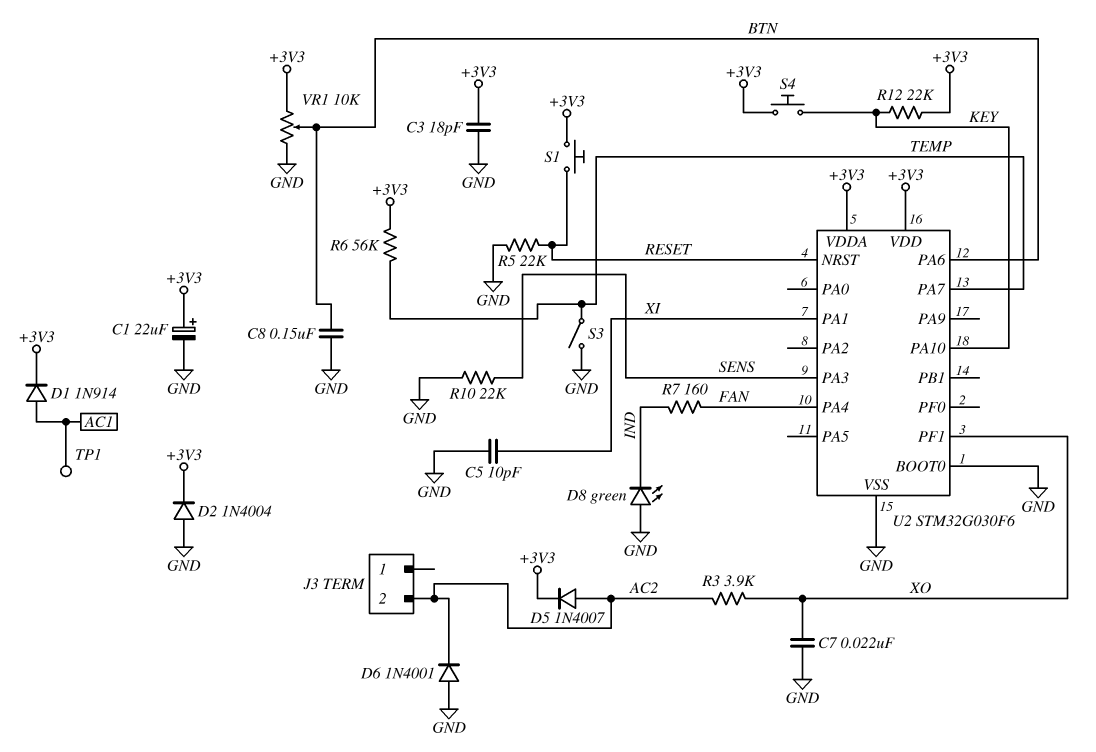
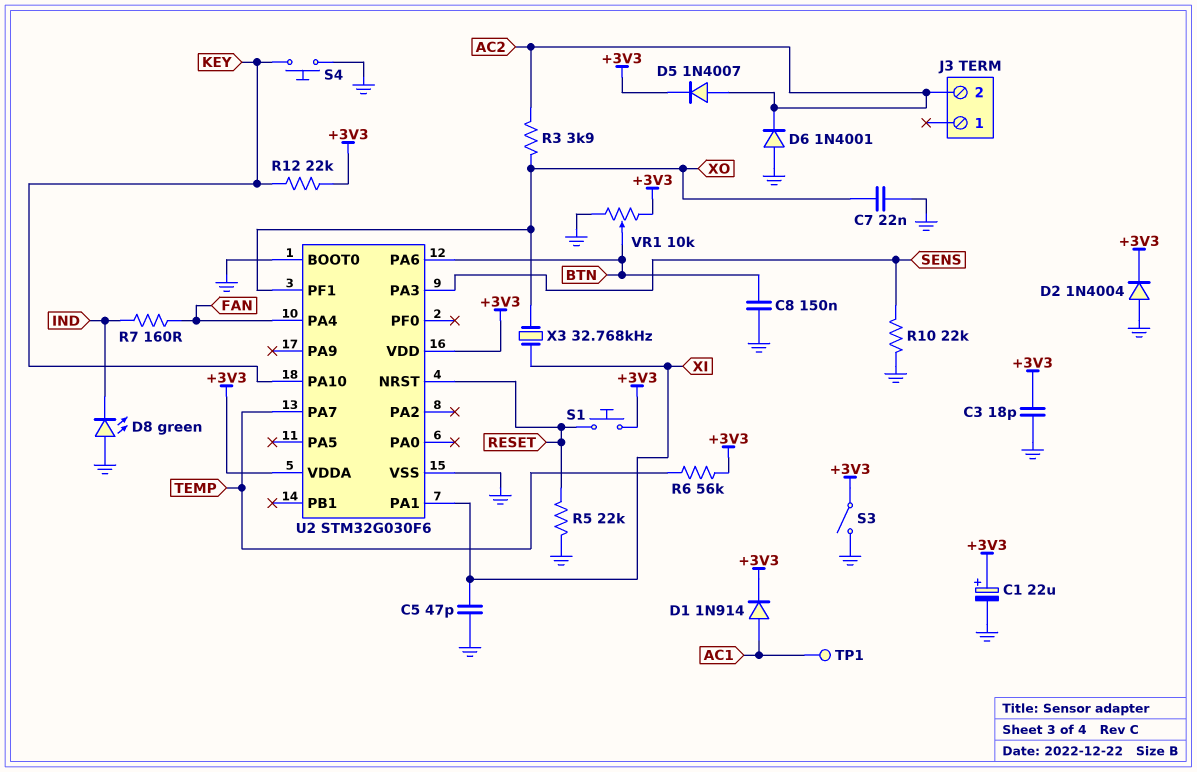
C5: 10pF (GND, XI) -> 47pF (GND, XI)
S3: switch (GND, TEMP) -> switch (+3V3, GND)
S4: button (+3V3, KEY) -> button (GND, KEY)
X3: none -> 32.768kHz (XI, XO)

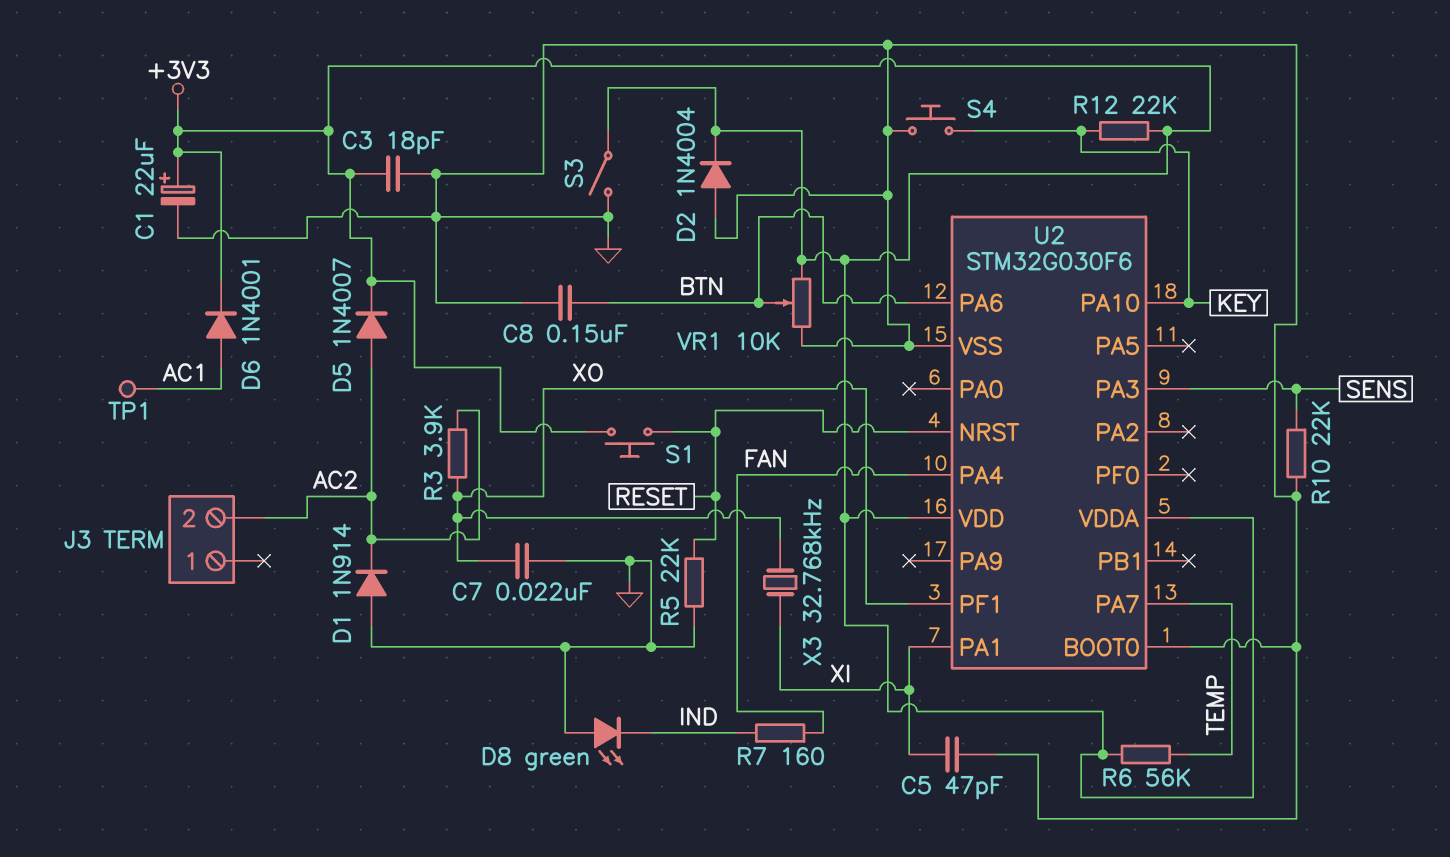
D1: diode 1N914 (A AC1, K +3V3) -> diode 1N914 (A GND, K AC2)
D6: diode 1N4001 (A GND, K AC2) -> diode 1N4001 (A AC1, K +3V3)

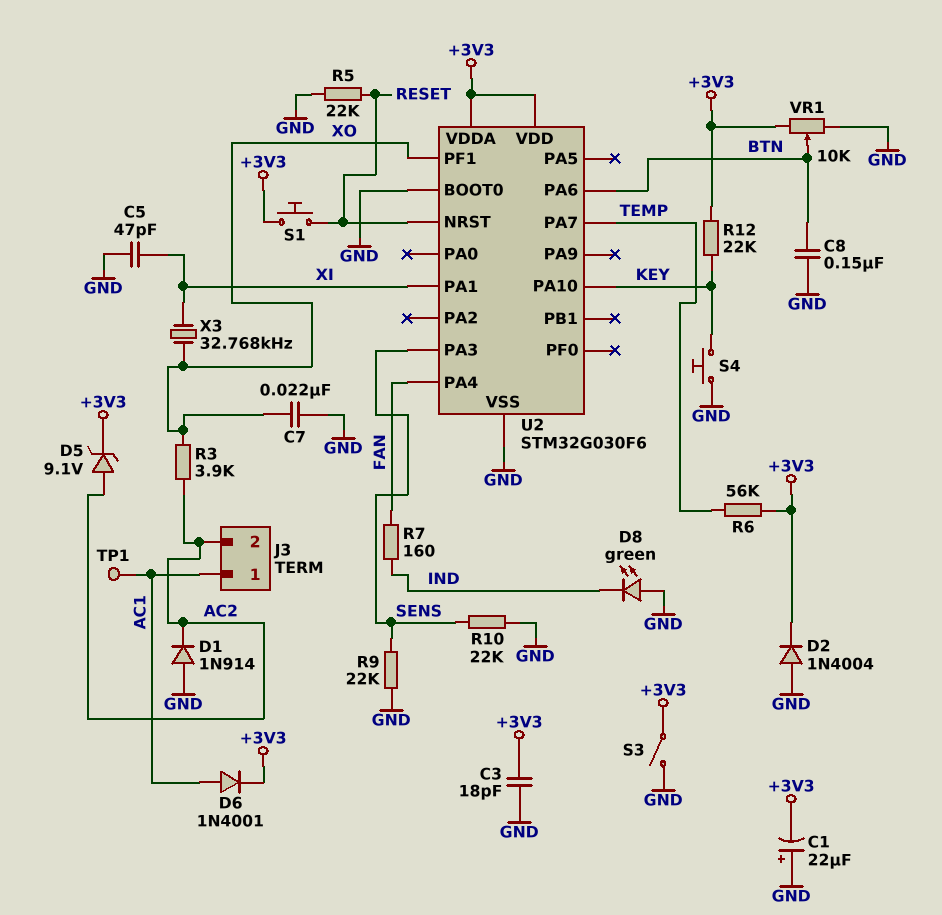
C1: 22uF (plus +3V3, minus GND) -> 22uF (plus GND, minus +3V3)
D5: diode 1N4007 (A AC2, K +3V3) -> zener 9.1V (A AC2, K +3V3)
J3 pin 1: none -> AC1
R9: none -> 22k (GND, SENS)

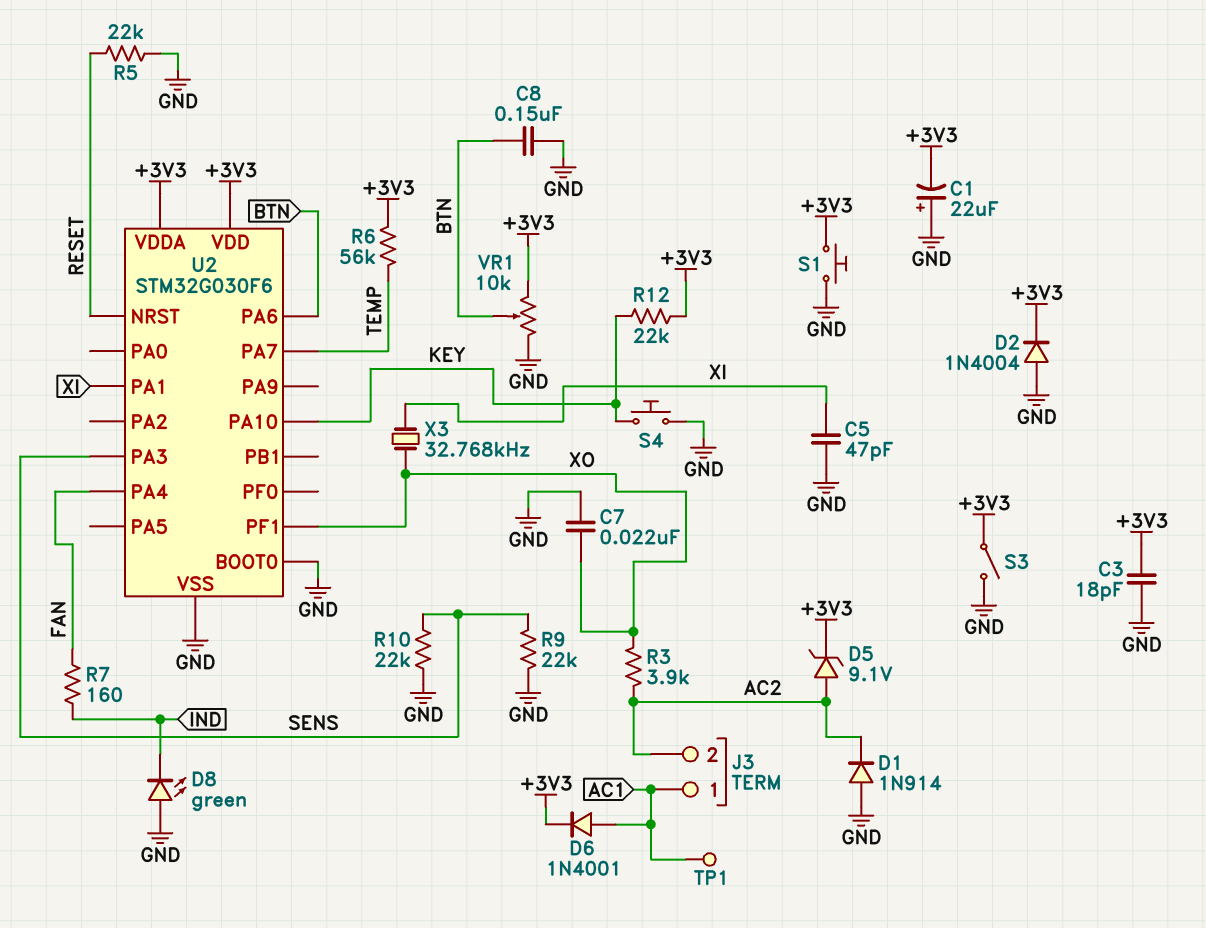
S1: button (+3V3, RESET) -> button (+3V3, GND)

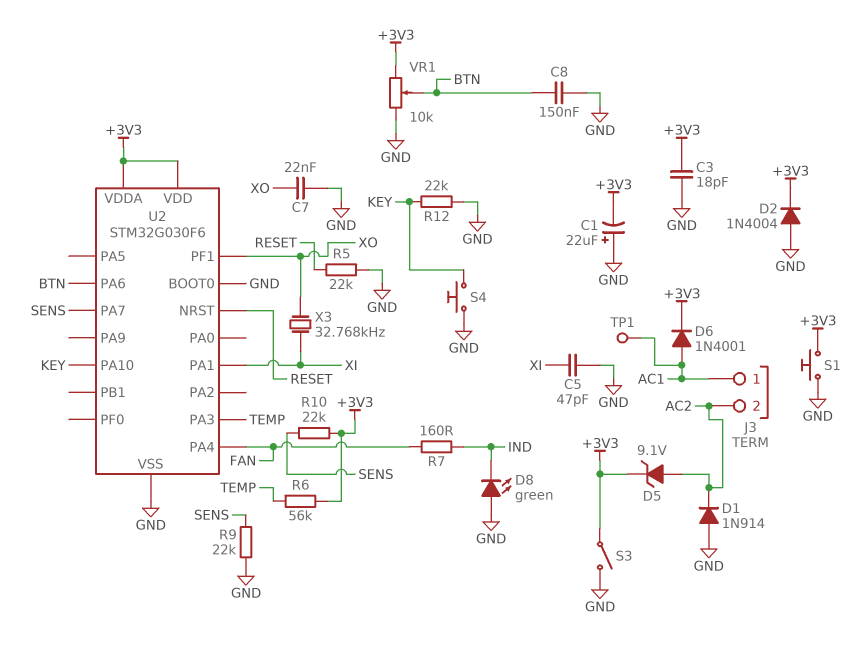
R3: 3.9k (AC2, XO) -> none
R10: 22k (GND, SENS) -> 22k (+3V3, SENS)
R12: 22k (+3V3, KEY) -> 22k (GND, KEY)
U2 pin PA3: SENS -> TEMP
U2 pin PA7: TEMP -> SENS

